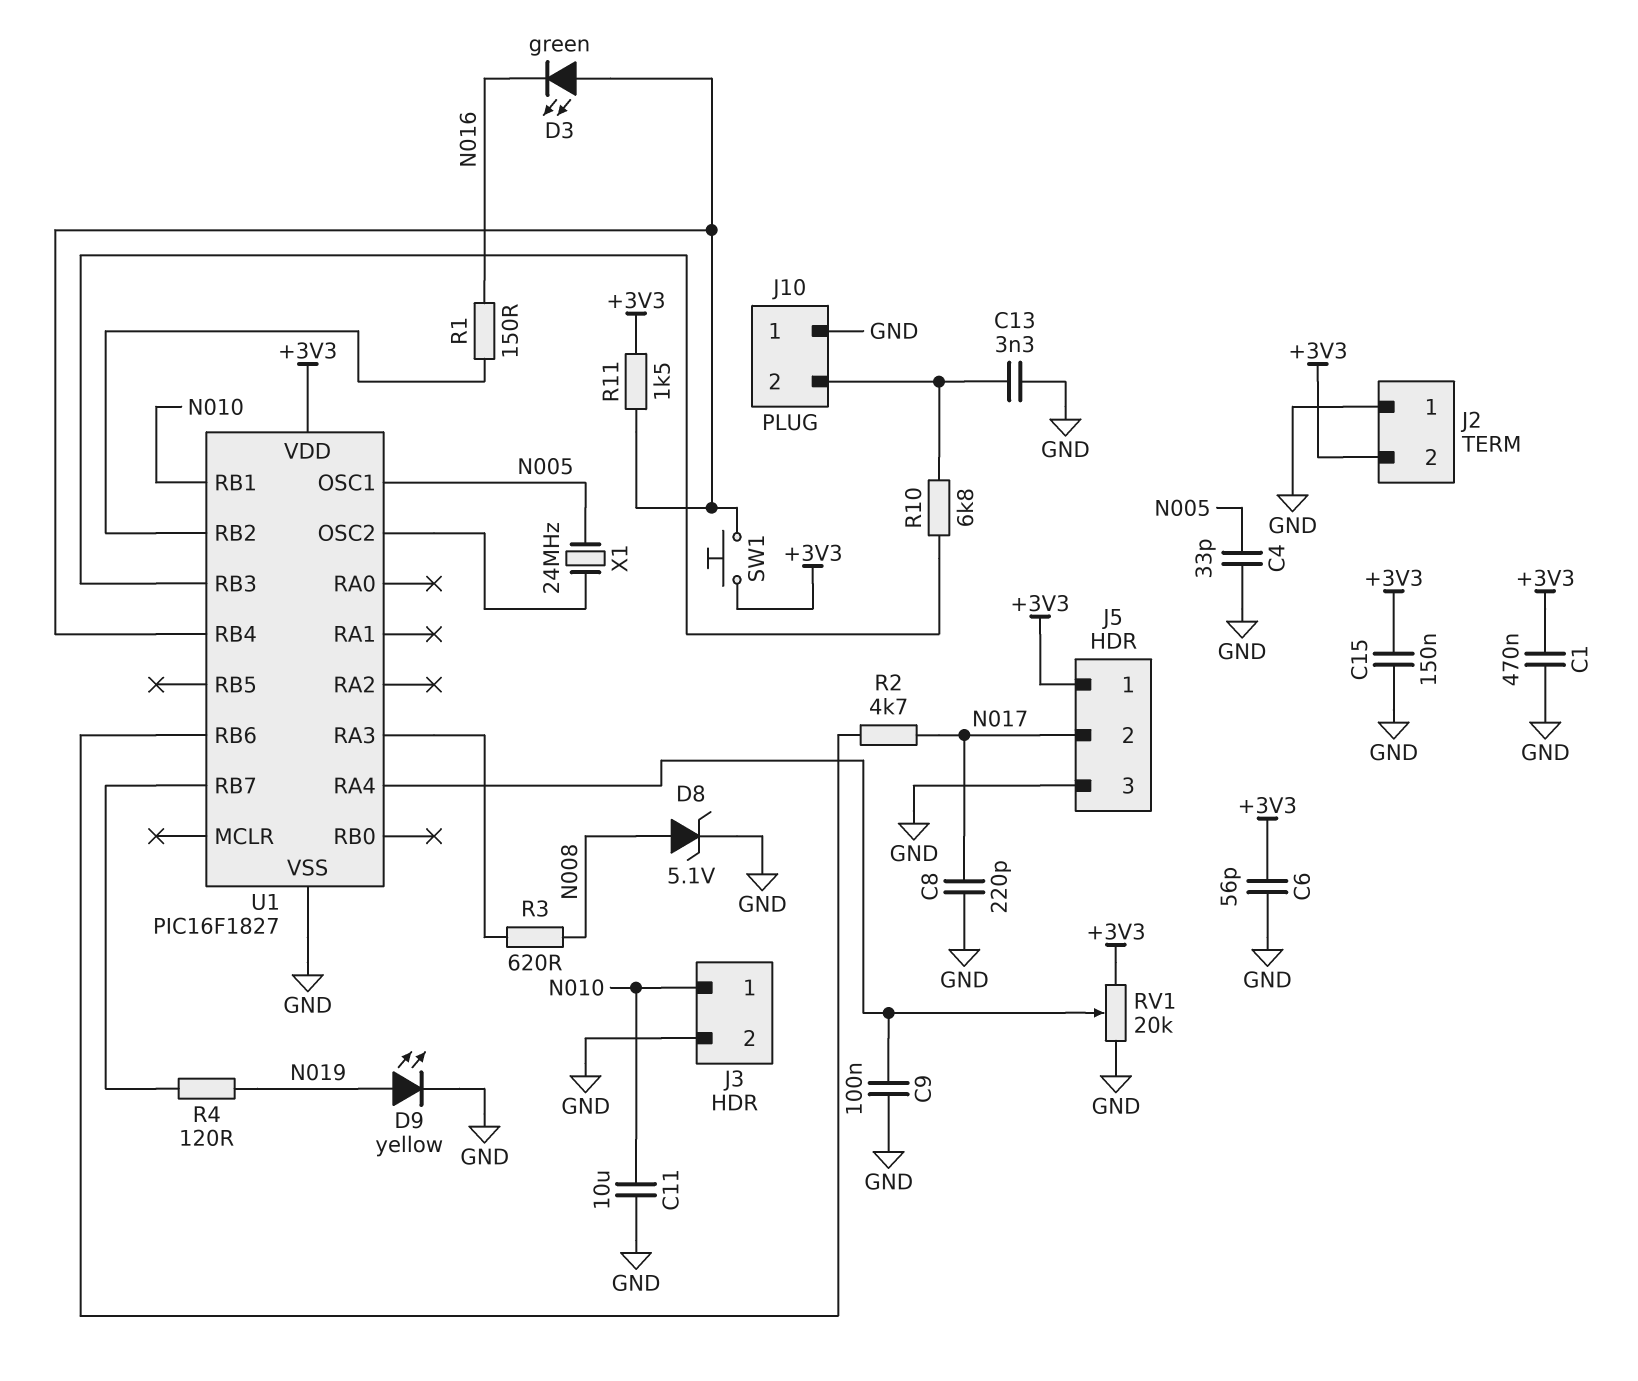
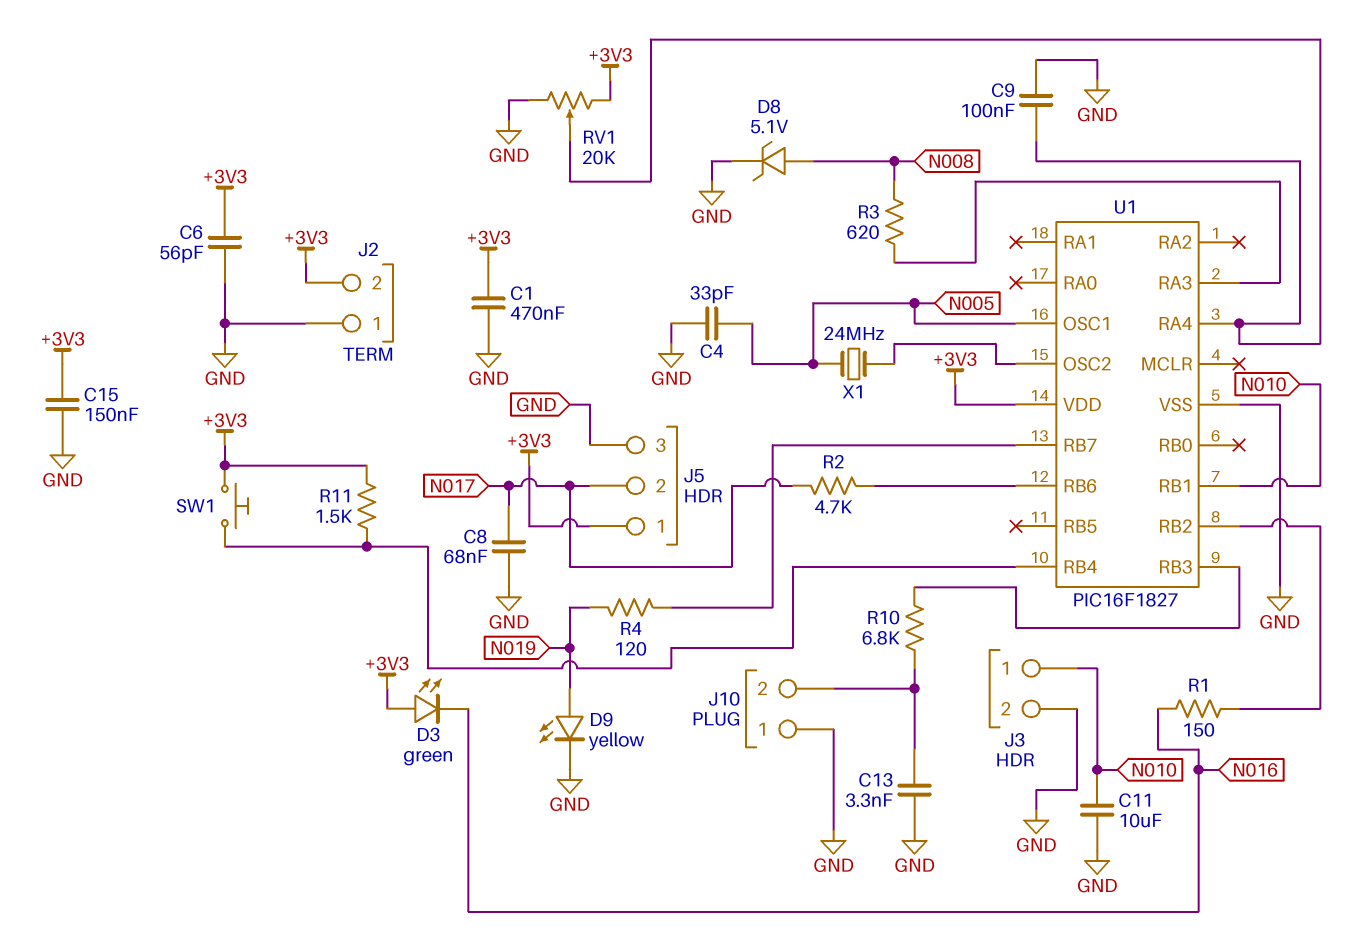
C8: 220pF (GND, N017) -> 68nF (GND, N017)
D3: LED green (A U1/RB4, K N016) -> LED green (A +3V3, K N016)

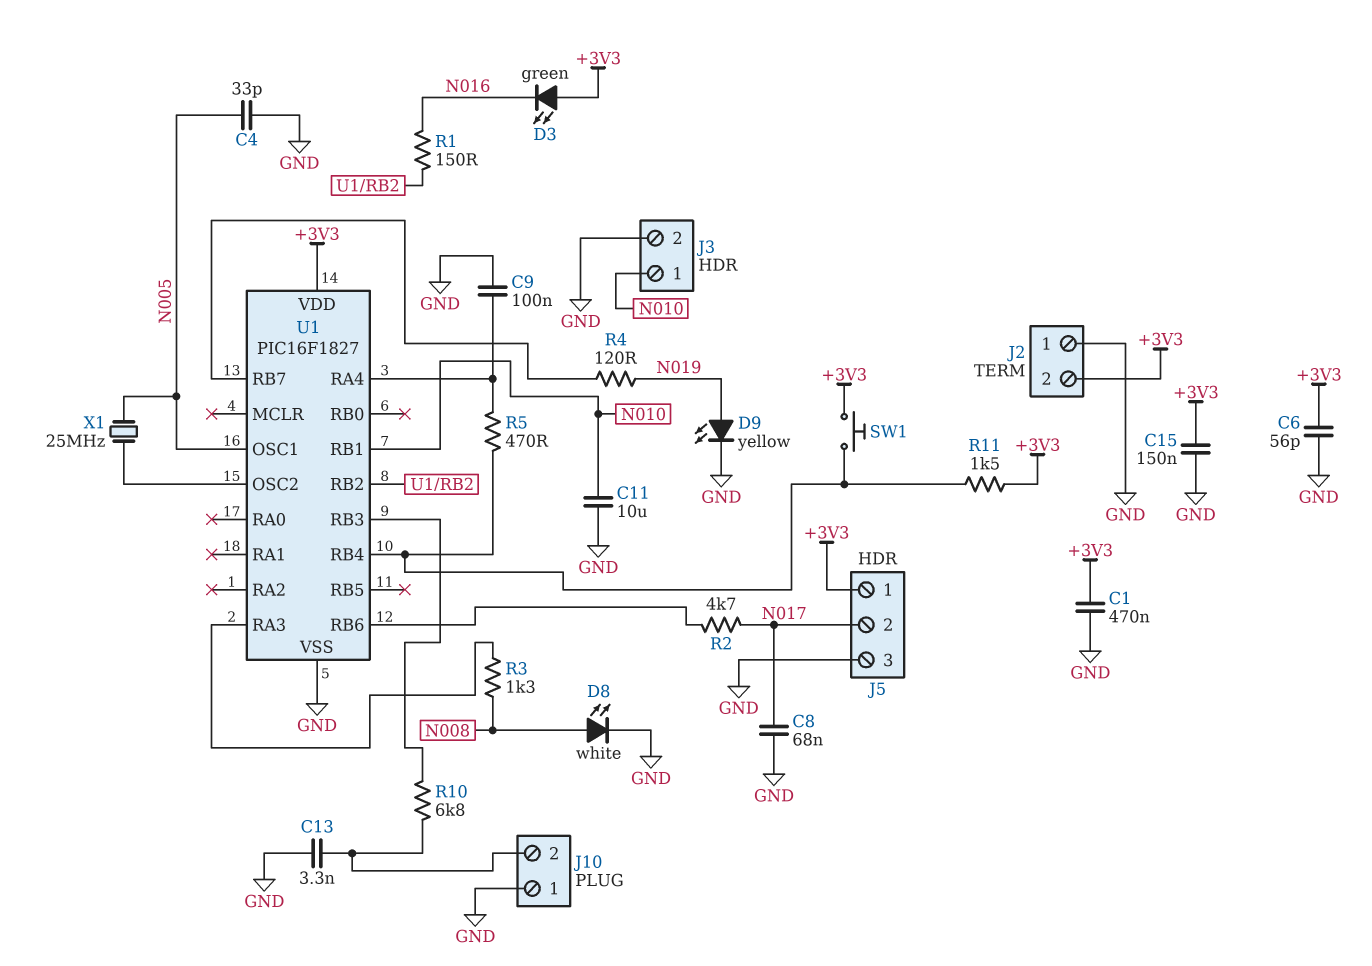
D8: zener 5.1V (A N008, K GND) -> LED white (A N008, K GND)
R3: 620 (N008, U1/RA3) -> 1.3k (N008, U1/RA3)
R5: none -> 470 (U1/RA4, U1/RB4)
RV1: 20k (+3V3, GND, wiper U1/RA4) -> none
X1: 24MHz (N005, U1/OSC2) -> 25MHz (N005, U1/OSC2)

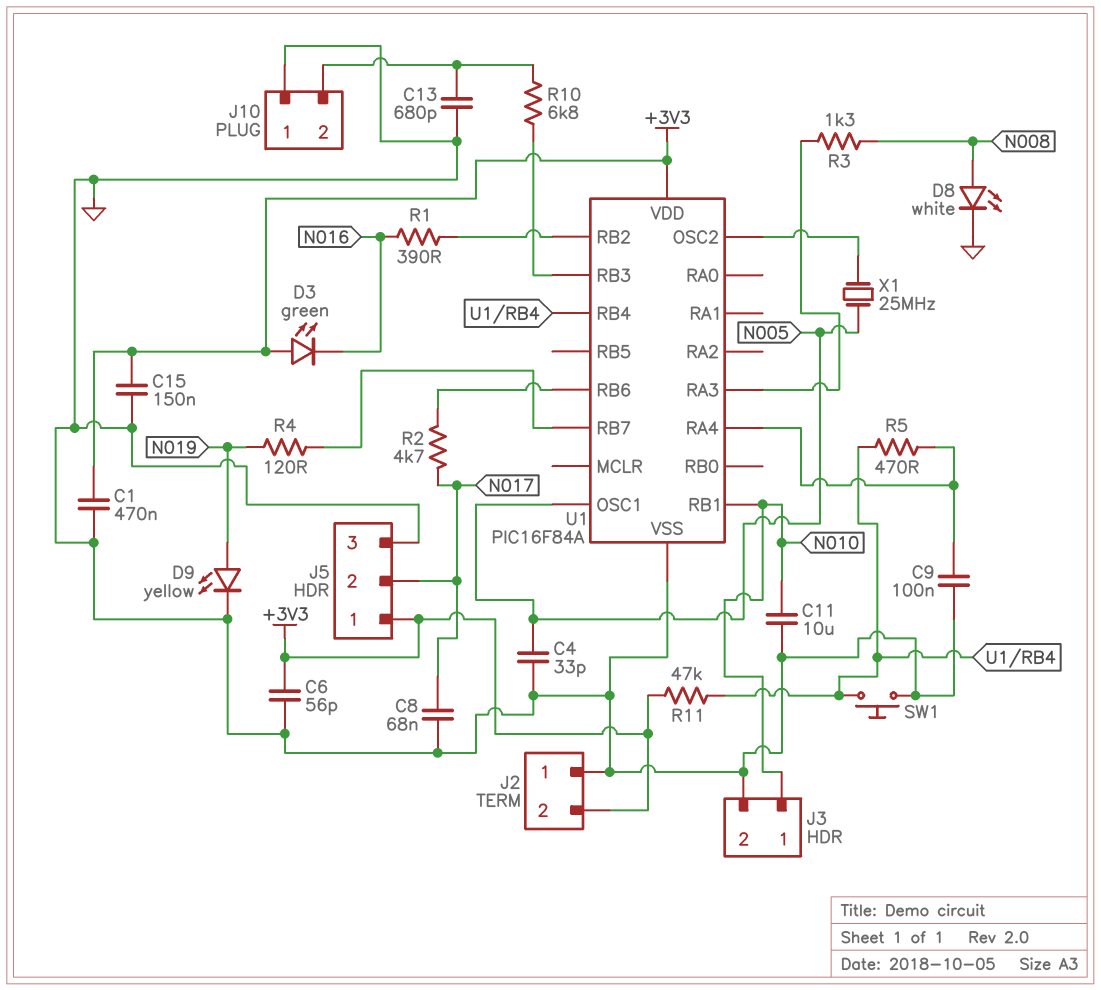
C13: 3.3nF (GND, J10/2) -> 680pF (GND, J10/2)
R1: 150 (N016, U1/RB2) -> 390 (N016, U1/RB2)
R11: 1.5k (+3V3, U1/RB4) -> 47k (+3V3, U1/RB4)
SW1: button (+3V3, U1/RB4) -> button (GND, U1/RB4)
U1: PIC16F1827 -> PIC16F84A

